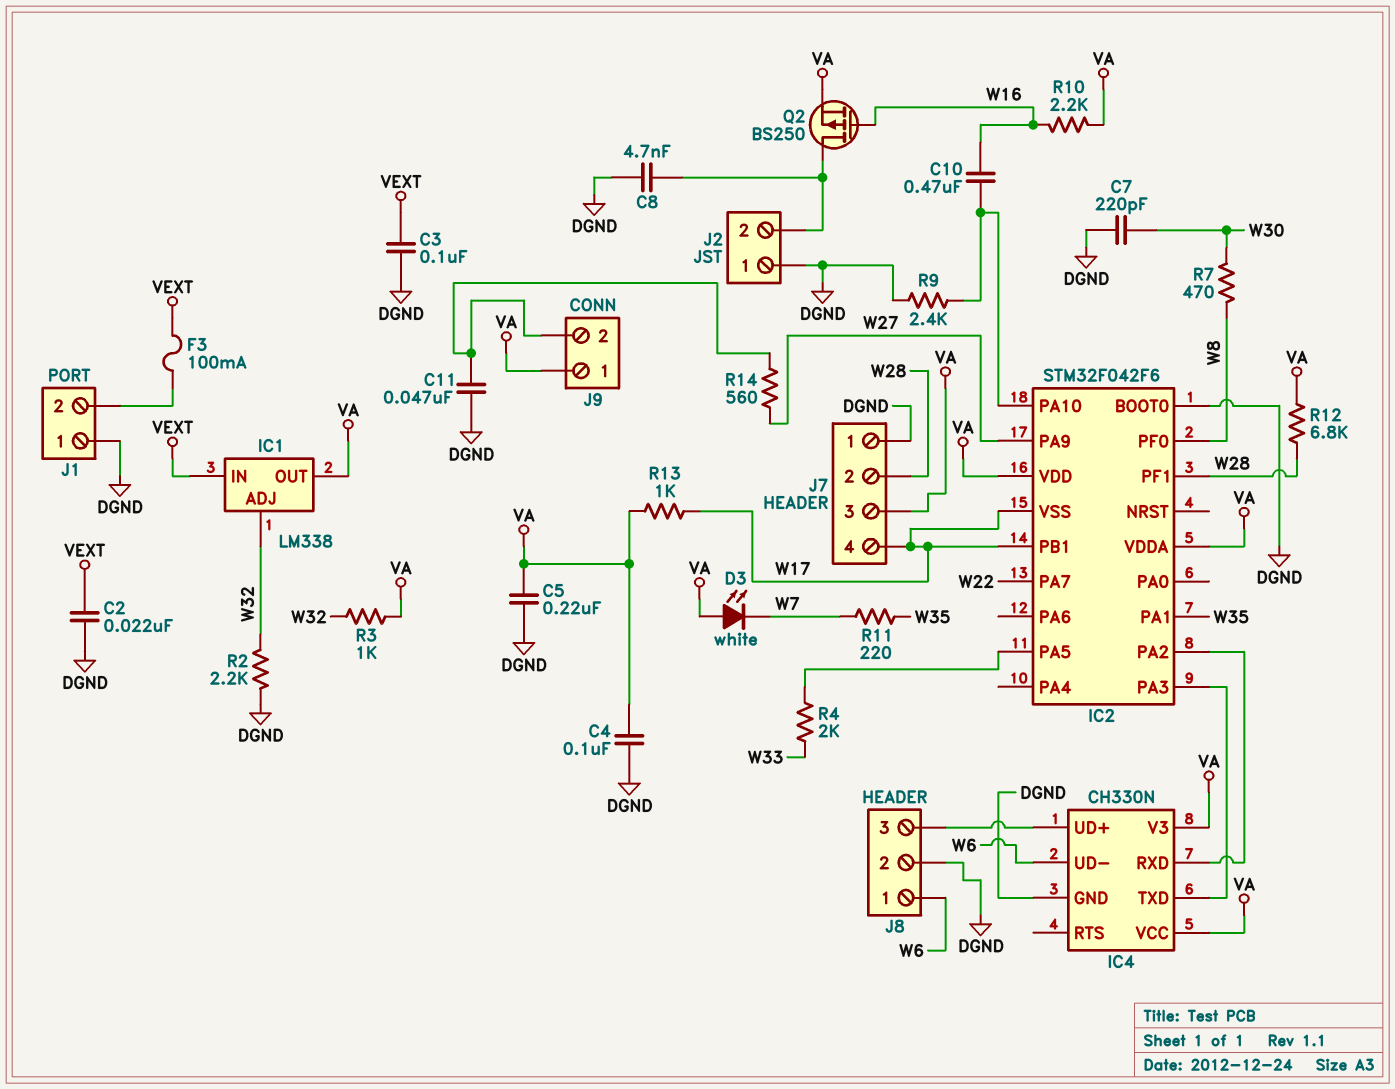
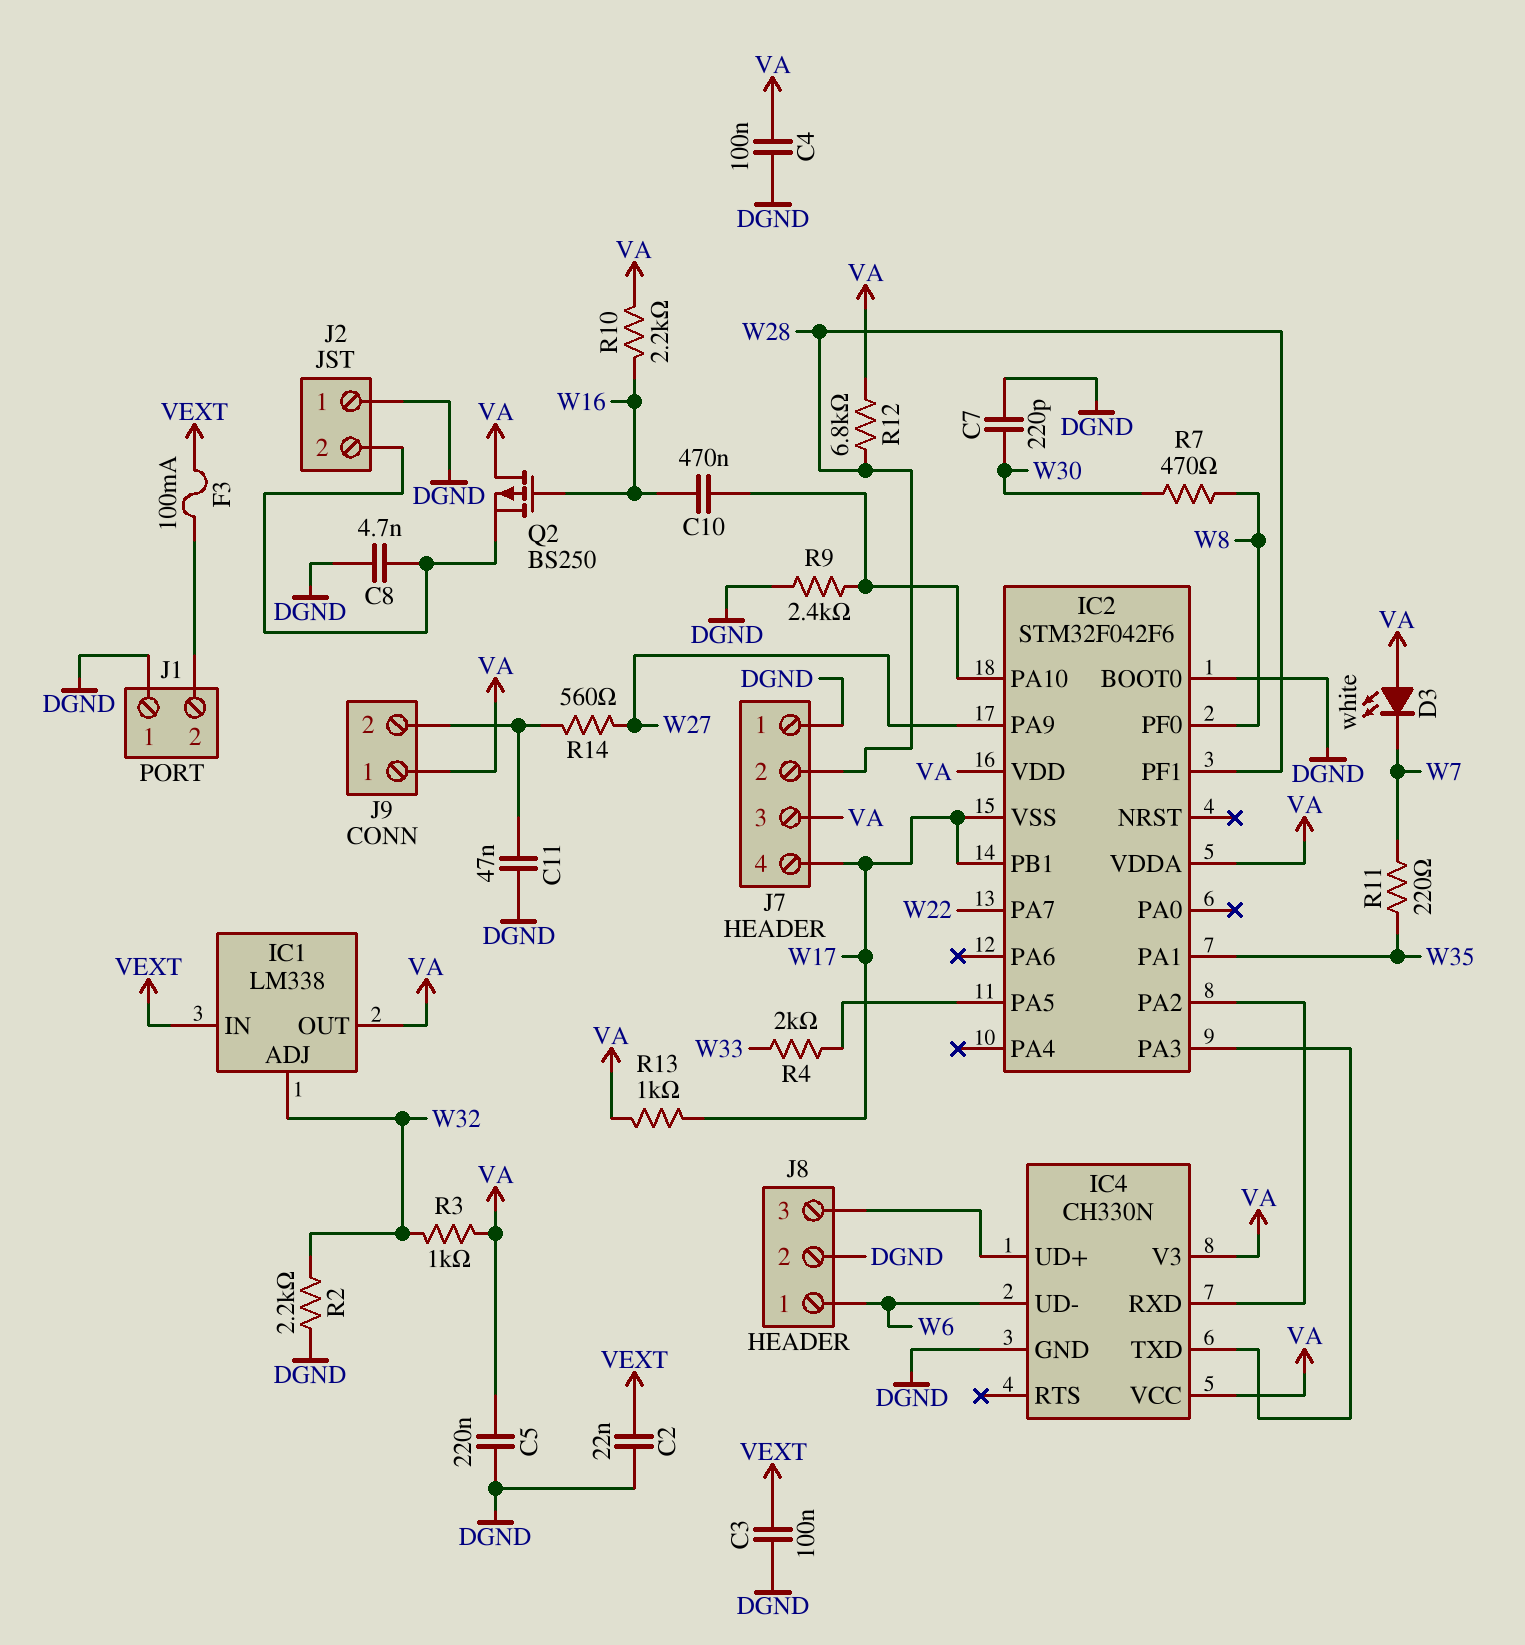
Q2: PMOS BS250 (G W16, D J2/2, S VA) -> PMOS BS250 (G W16, D VA, S J2/2)

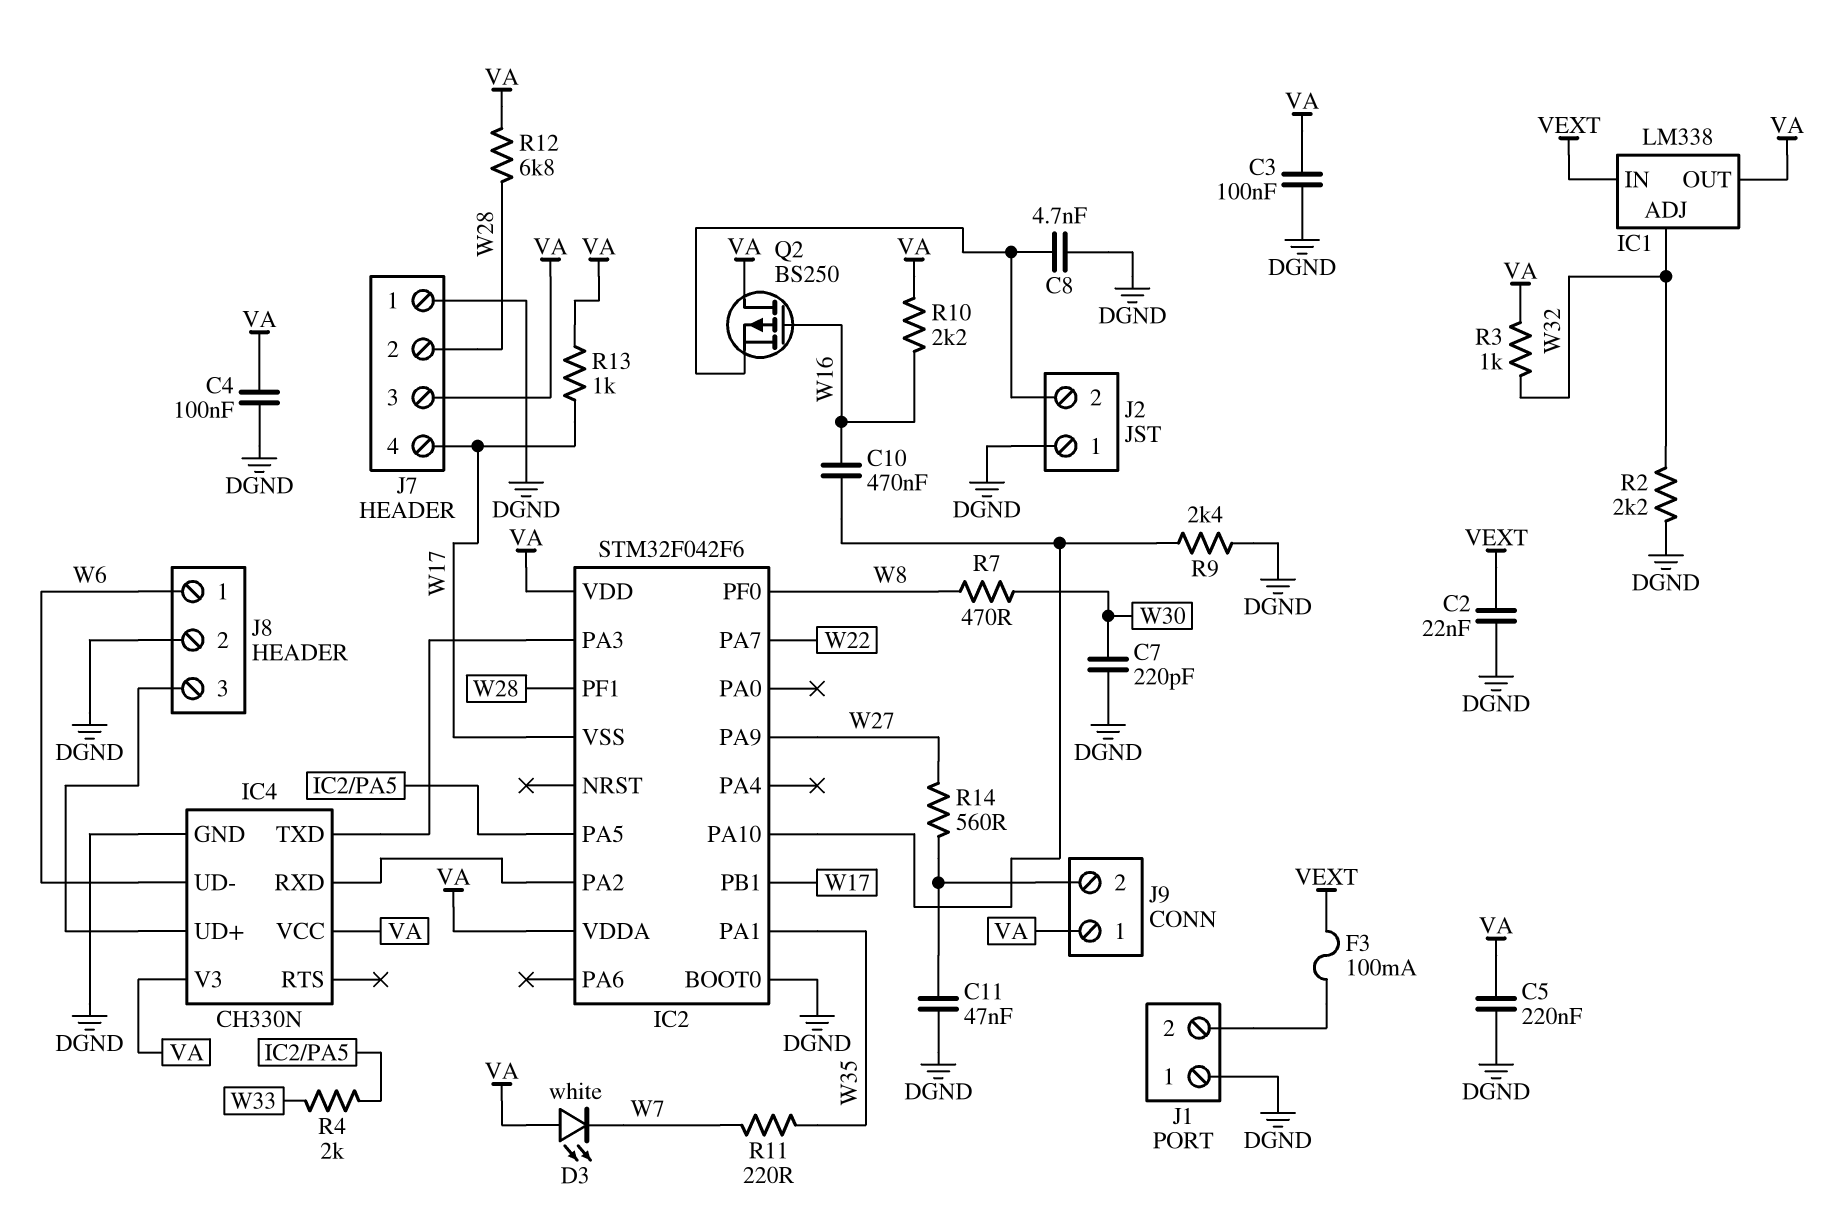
C3: 100nF (DGND, VEXT) -> 100nF (DGND, VA)

